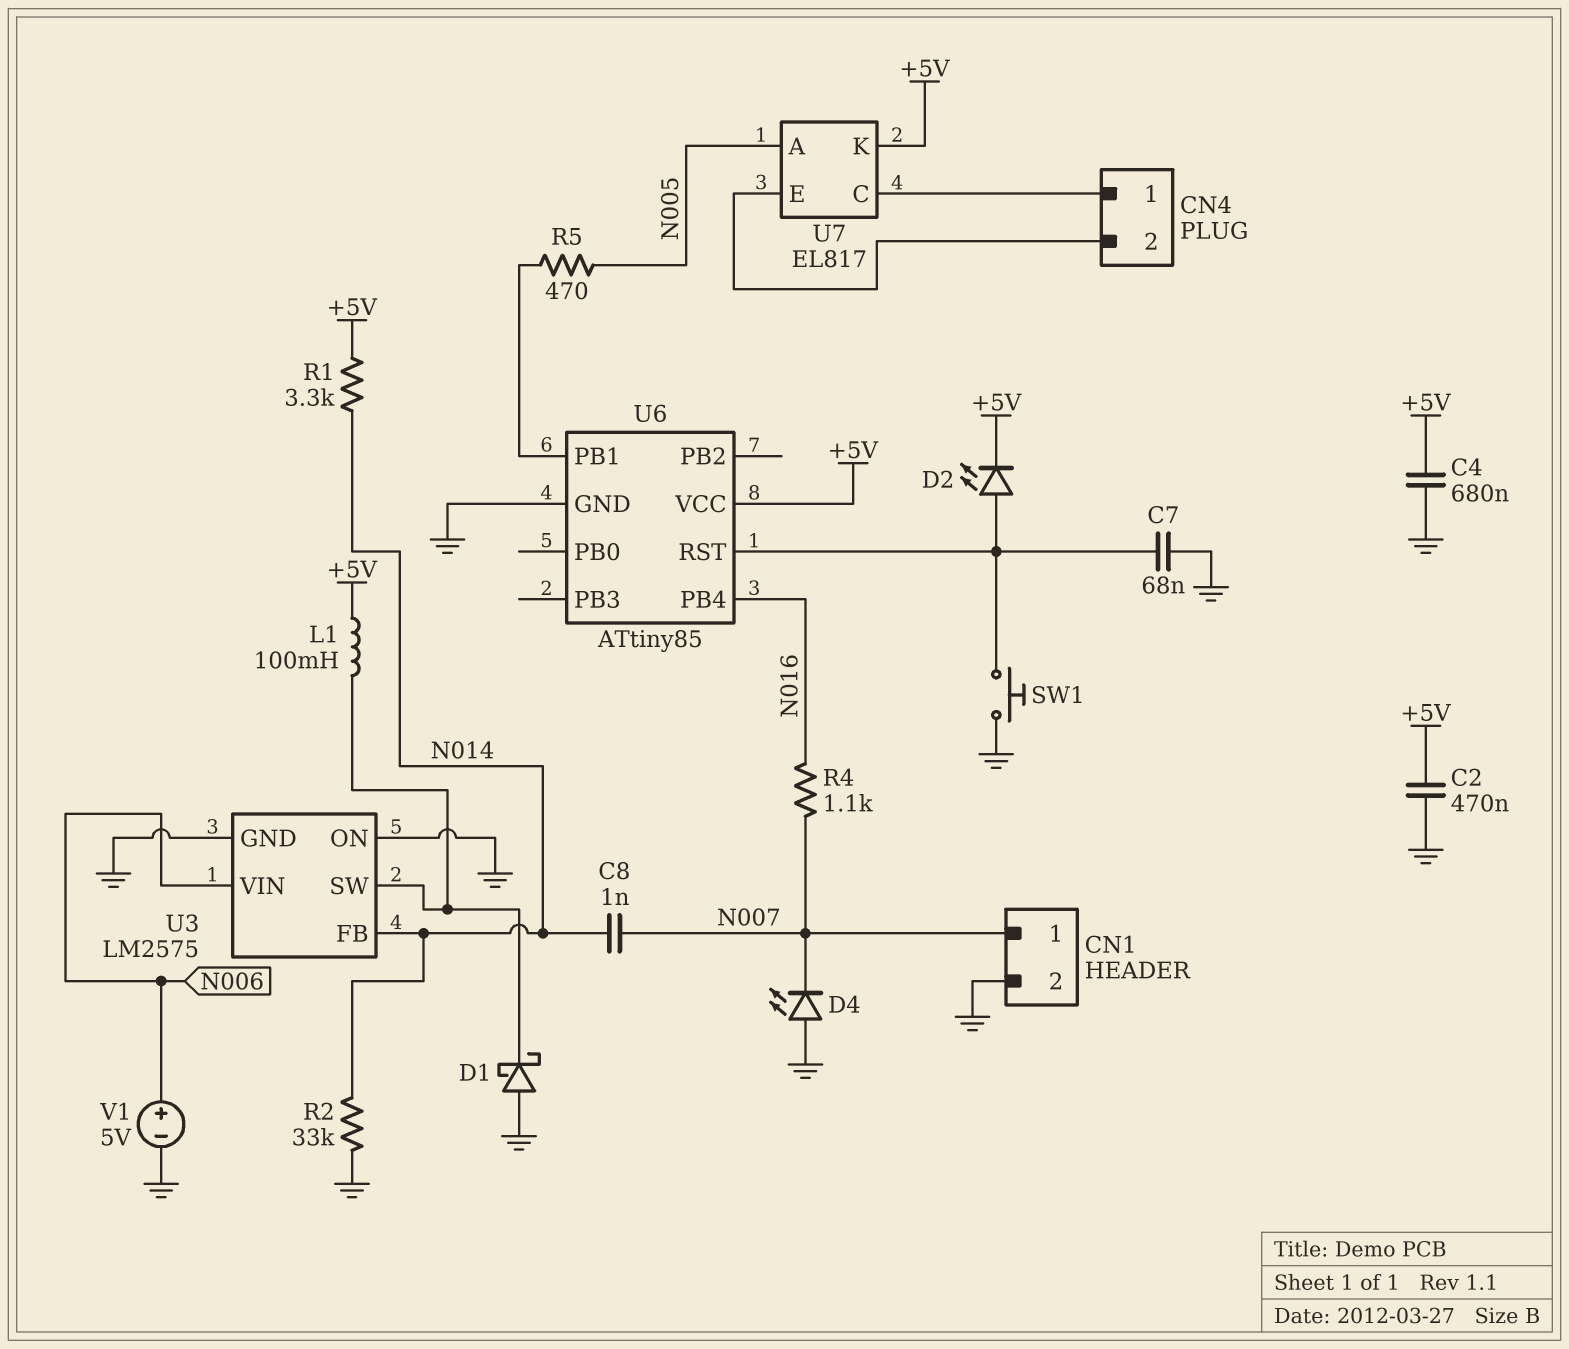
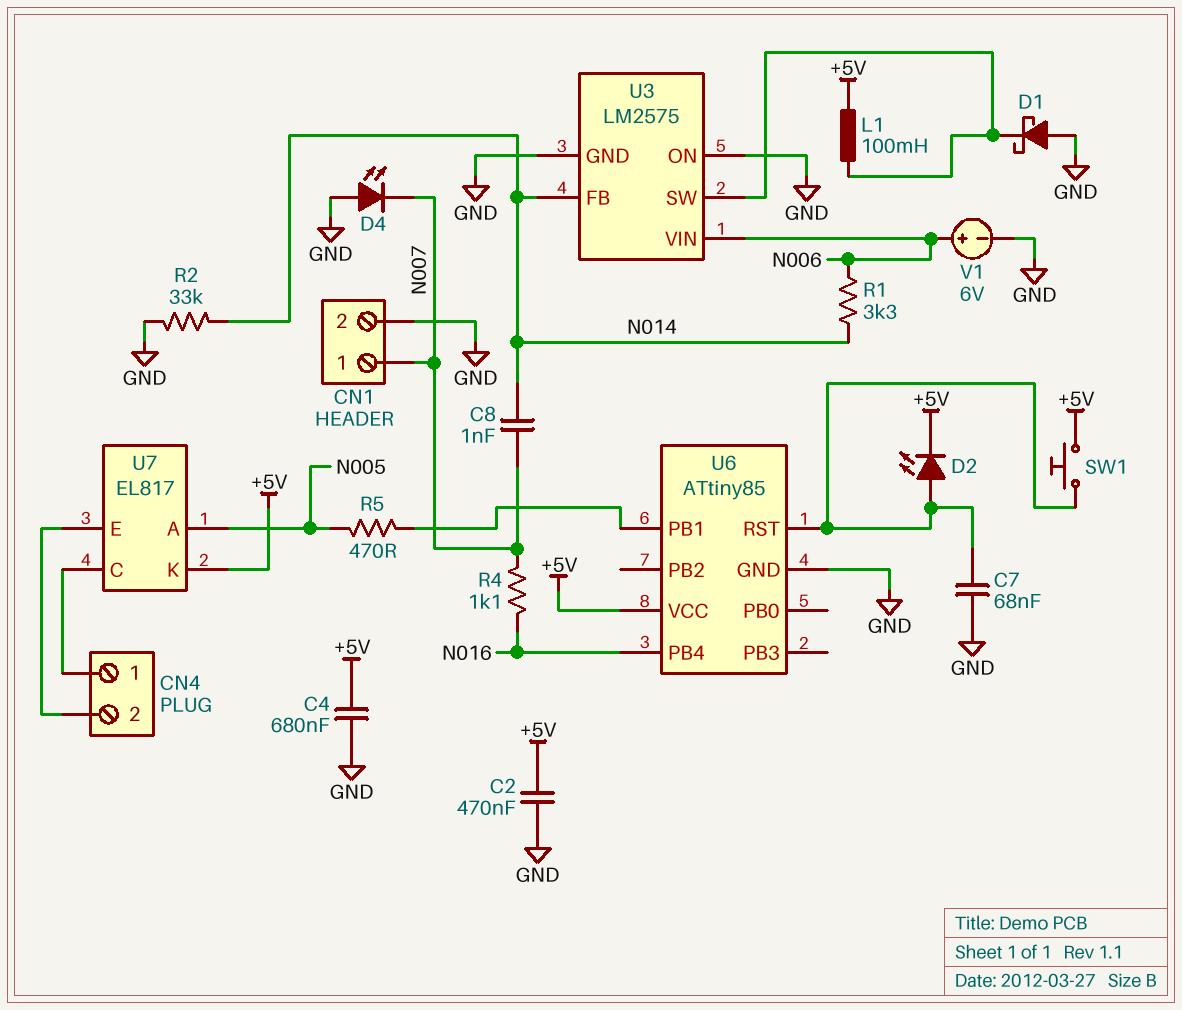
R1: 3.3k (+5V, N014) -> 3.3k (N006, N014)
SW1: button (GND, U6/RST) -> button (+5V, U6/RST)
V1: 5V (plus N006, minus GND) -> 6V (plus N006, minus GND)

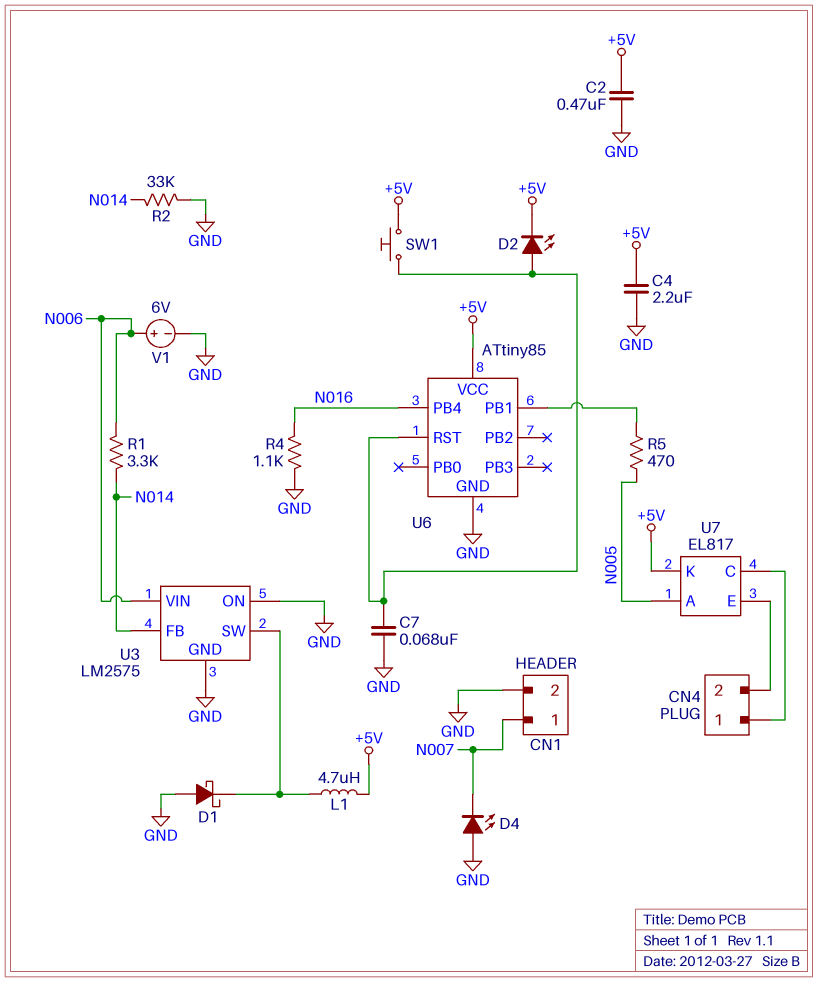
C4: 680nF (+5V, GND) -> 2.2uF (+5V, GND)
C8: 1nF (N007, N014) -> none
L1: 100mH (+5V, U3/SW) -> 4.7uH (+5V, U3/SW)
R4: 1.1k (N007, N016) -> 1.1k (GND, N016)

